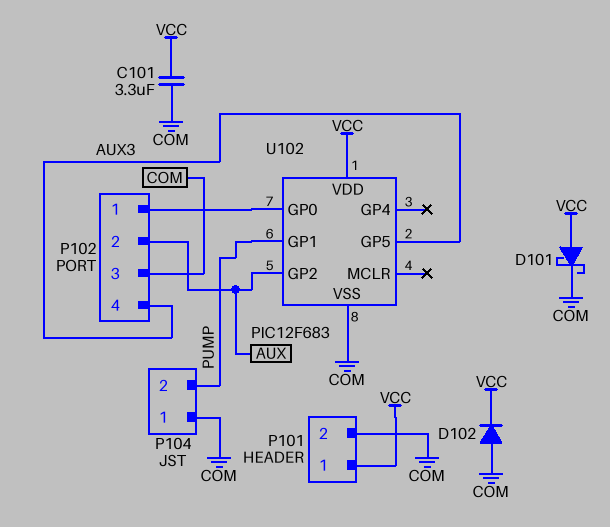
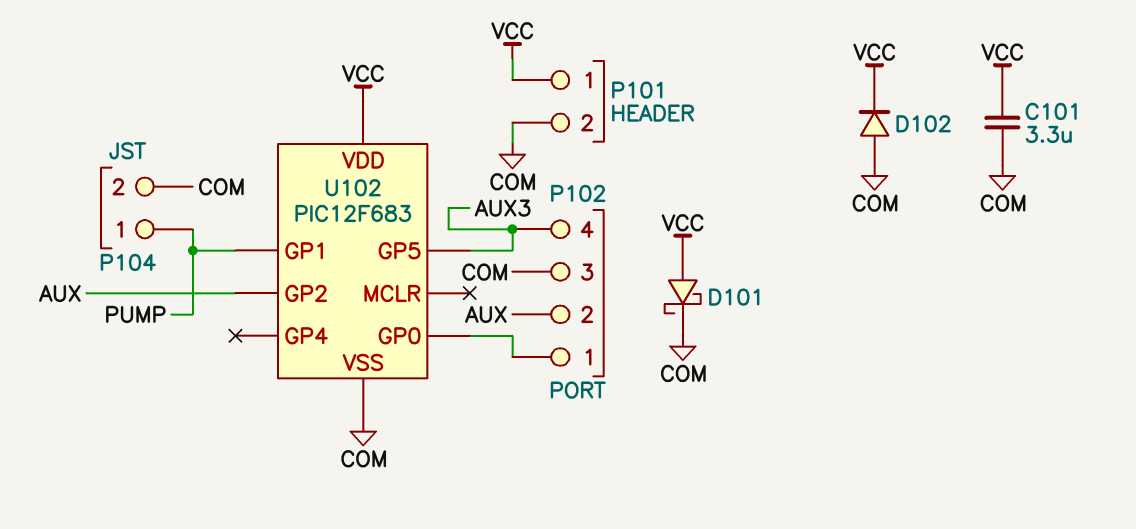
P104 pin 1: COM -> PUMP
P104 pin 2: PUMP -> COM

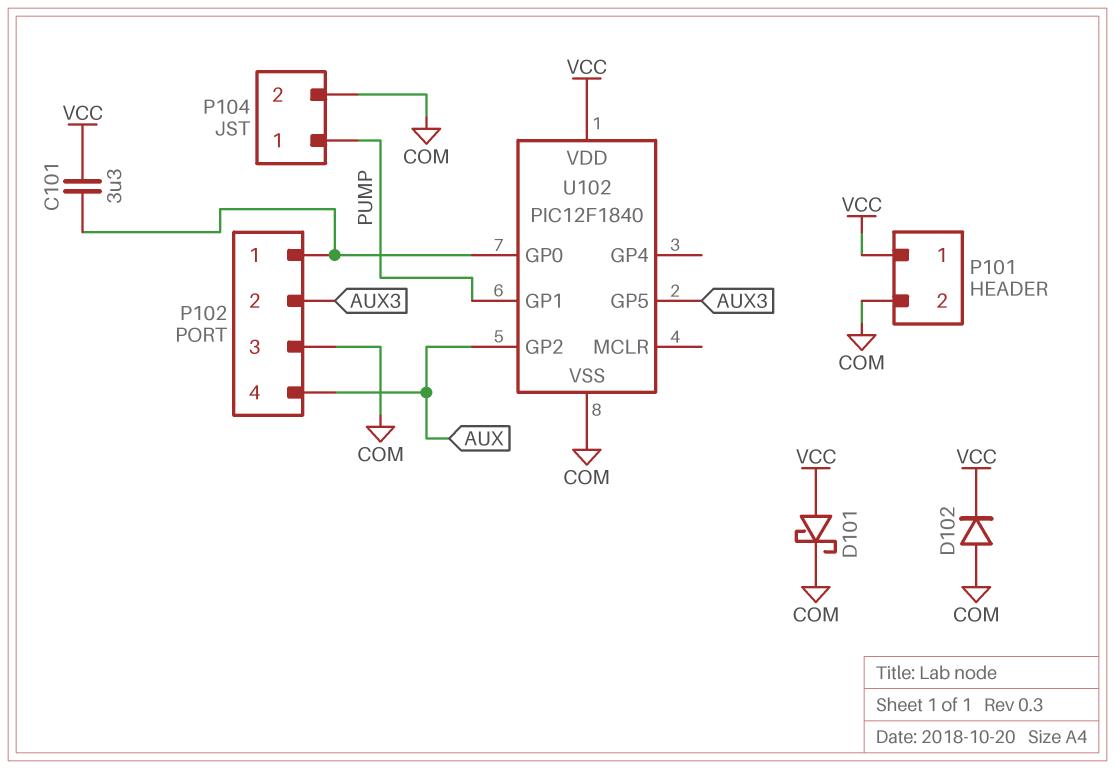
C101: 3.3uF (COM, VCC) -> 3.3uF (P102/1, VCC)
P102 pin 2: AUX -> AUX3
P102 pin 4: AUX3 -> AUX
U102: PIC12F683 -> PIC12F1840

